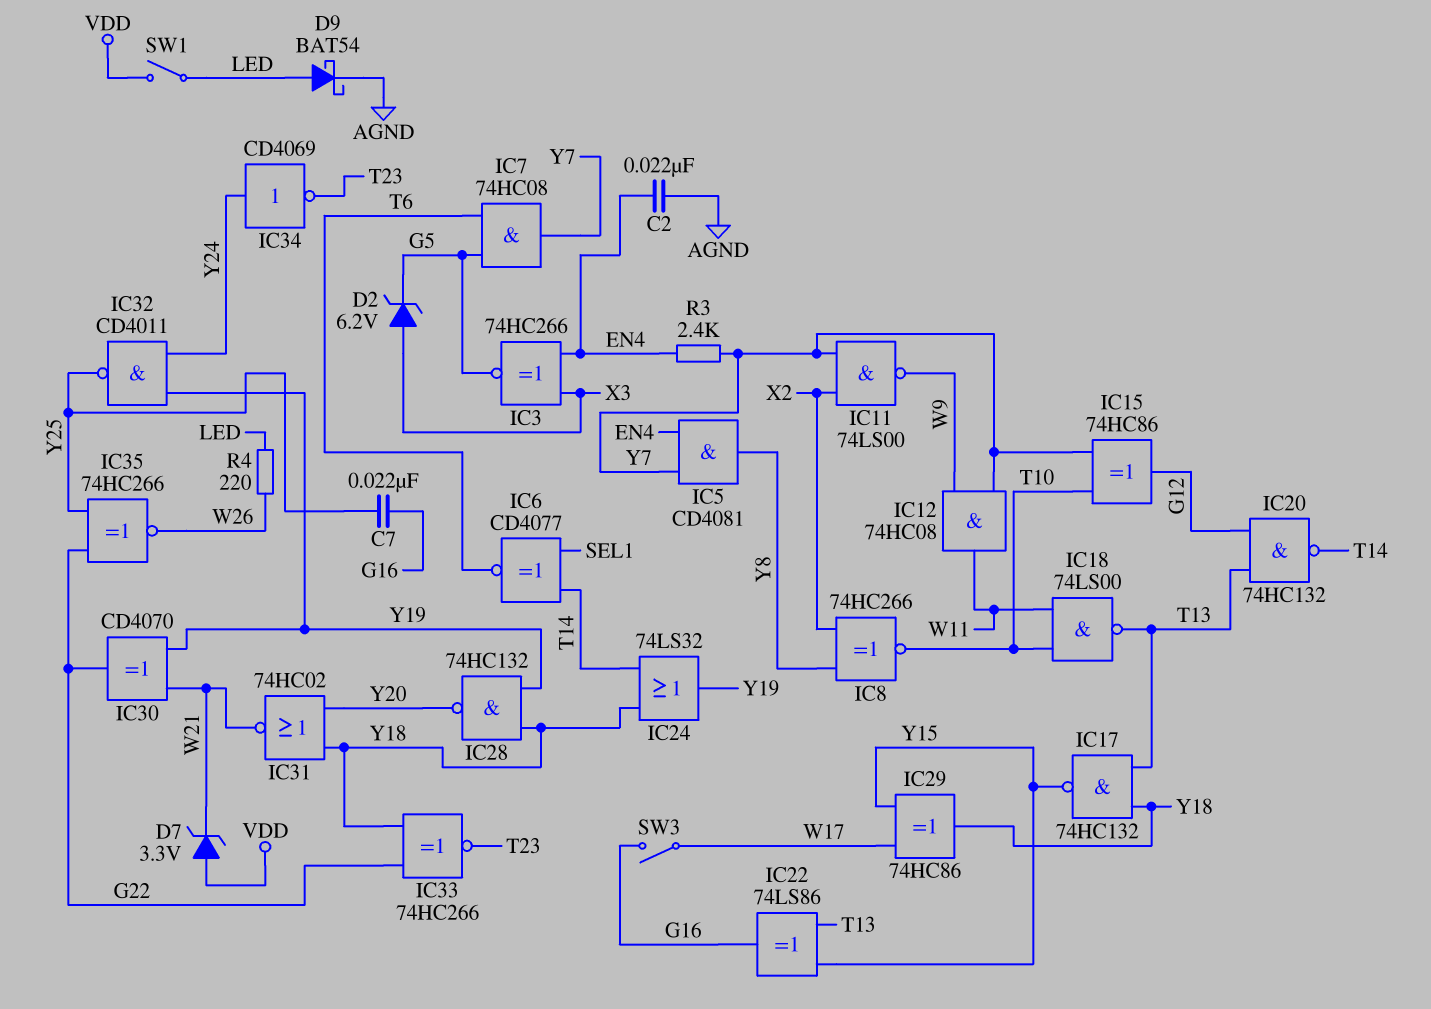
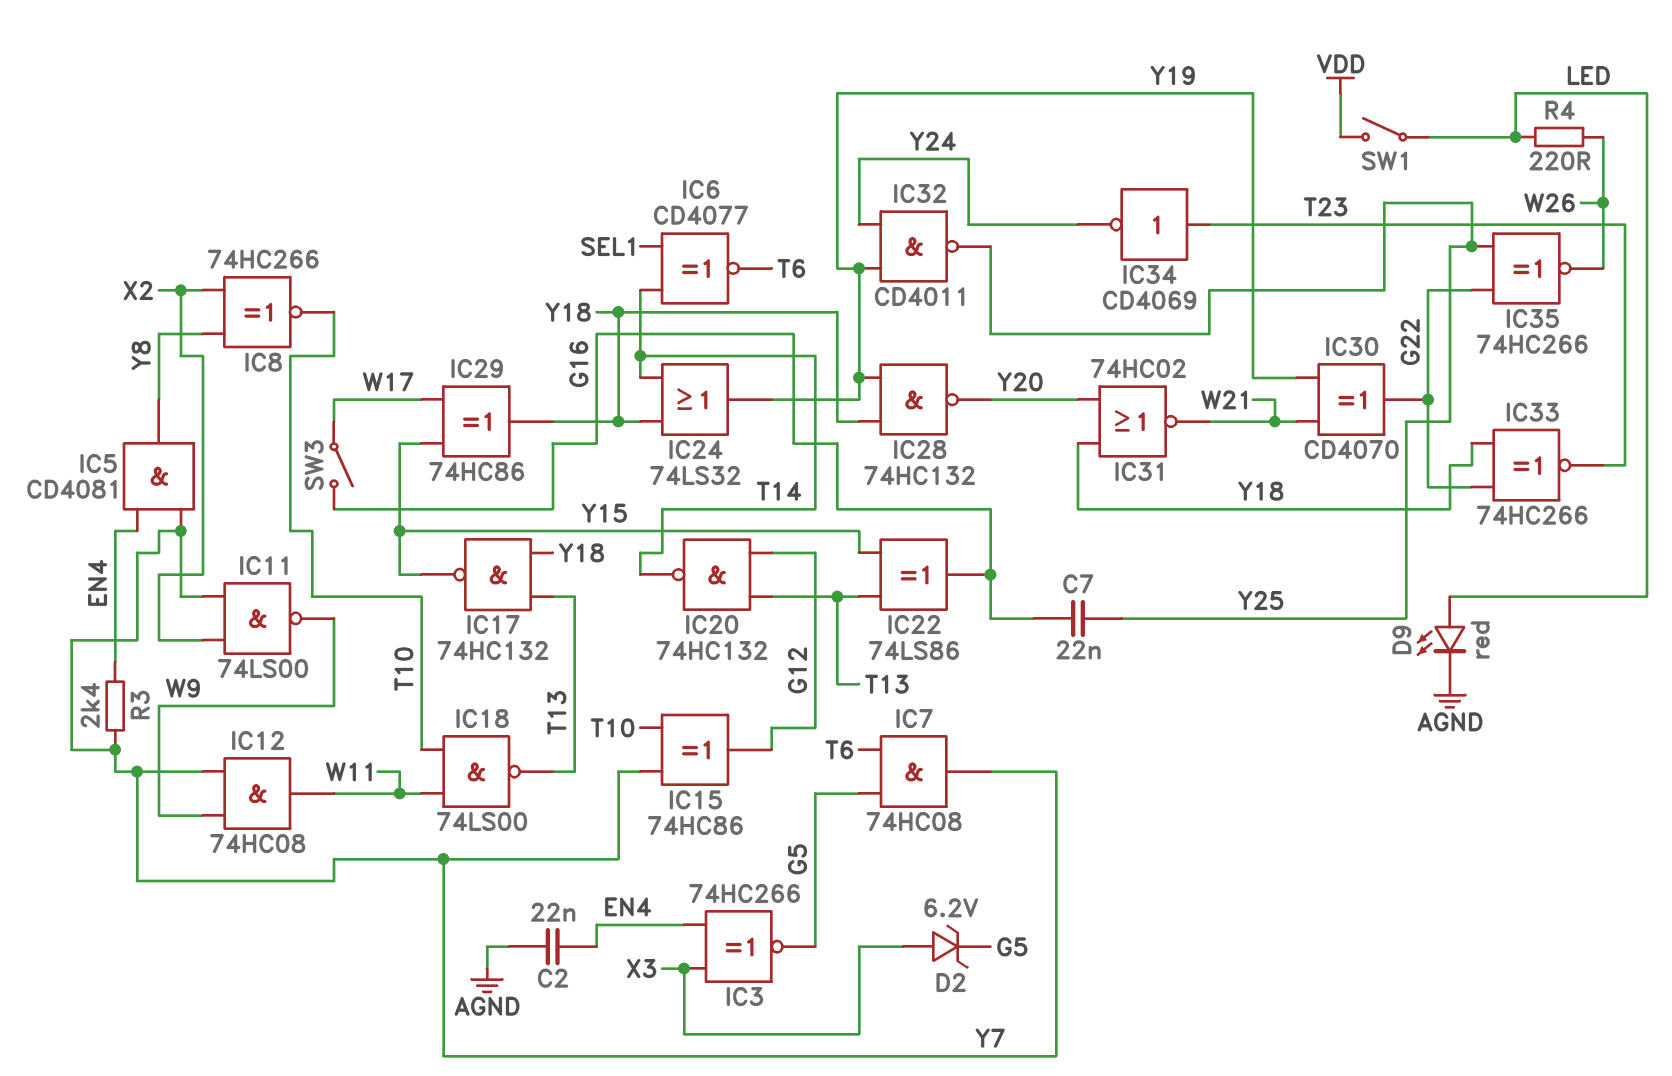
D7: zener 3.3V (A VDD, K W21) -> none
D9: schottky BAT54 (A LED, K AGND) -> LED red (A LED, K AGND)
IC34: NOT CD4069 (in Y24, out T23) -> NOT CD4069 (in T23, out Y24)

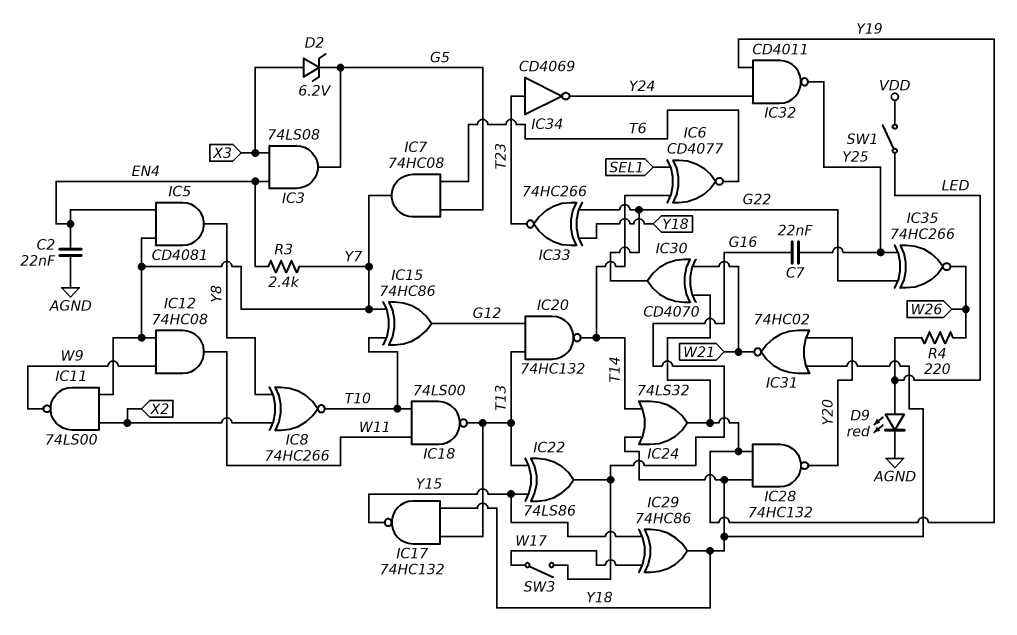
IC3: XNOR 74HC266 (in EN4, in X3, out G5) -> AND 74LS08 (in EN4, in X3, out G5)

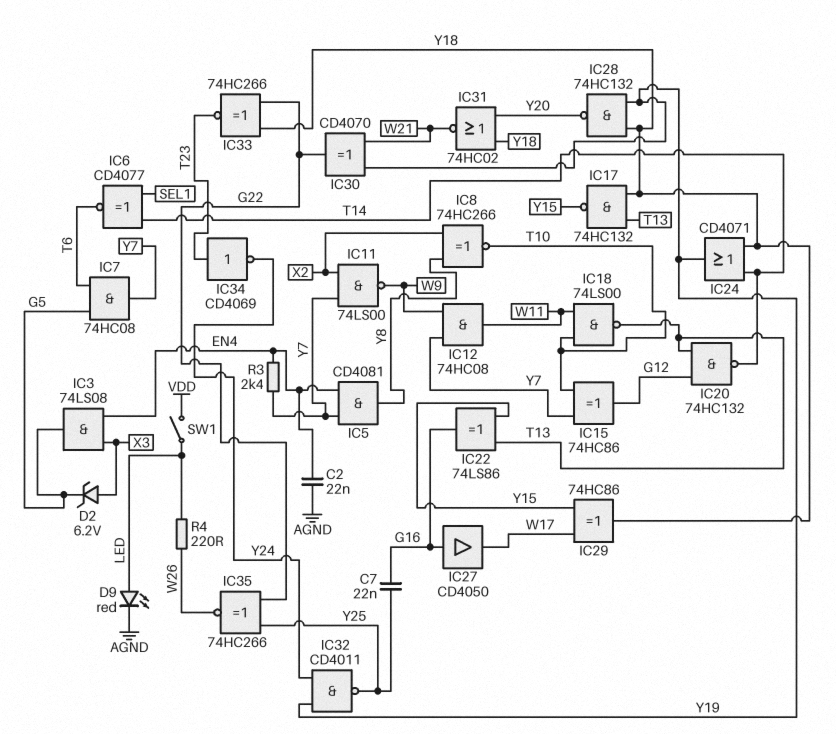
IC24: OR 74LS32 (in T14, in Y18, out Y19) -> OR CD4071 (in T14, in Y18, out Y19)
IC27: none -> buffer CD4050 (in G16, out W17)
SW3: switch (G16, W17) -> none

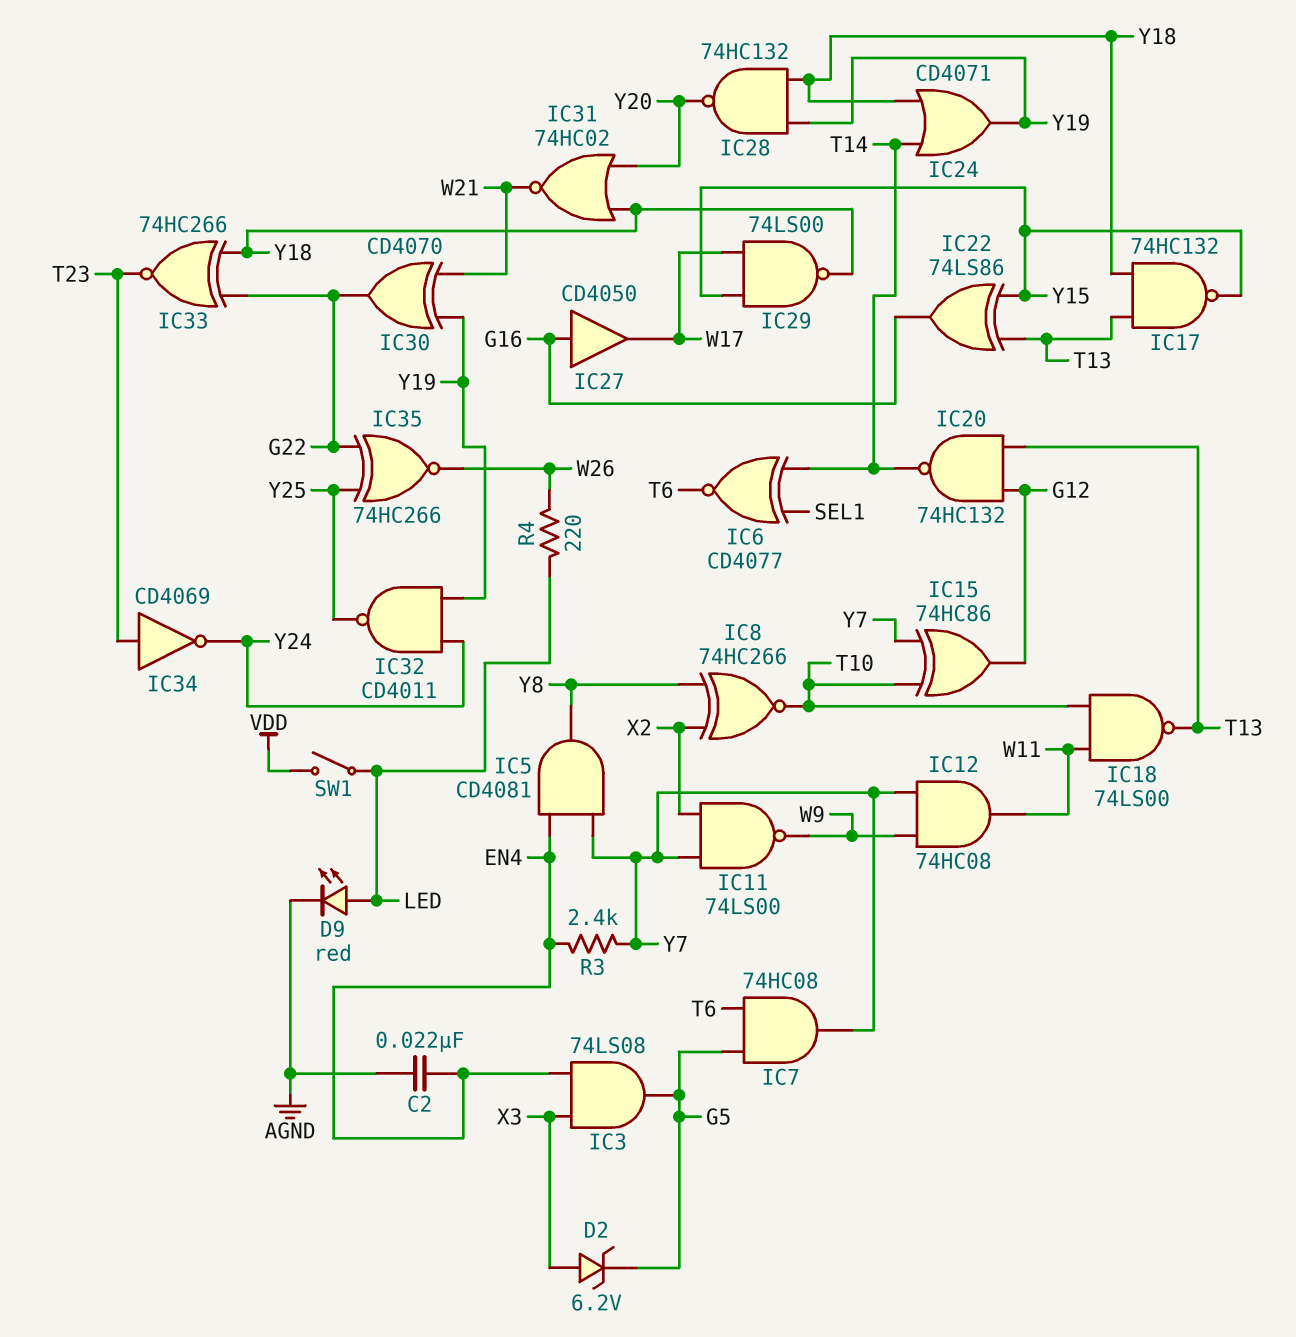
C7: 22nF (G16, Y25) -> none
IC29: XOR 74HC86 (in W17, in Y15, out Y18) -> NAND 74LS00 (in W17, in Y15, out Y18)

